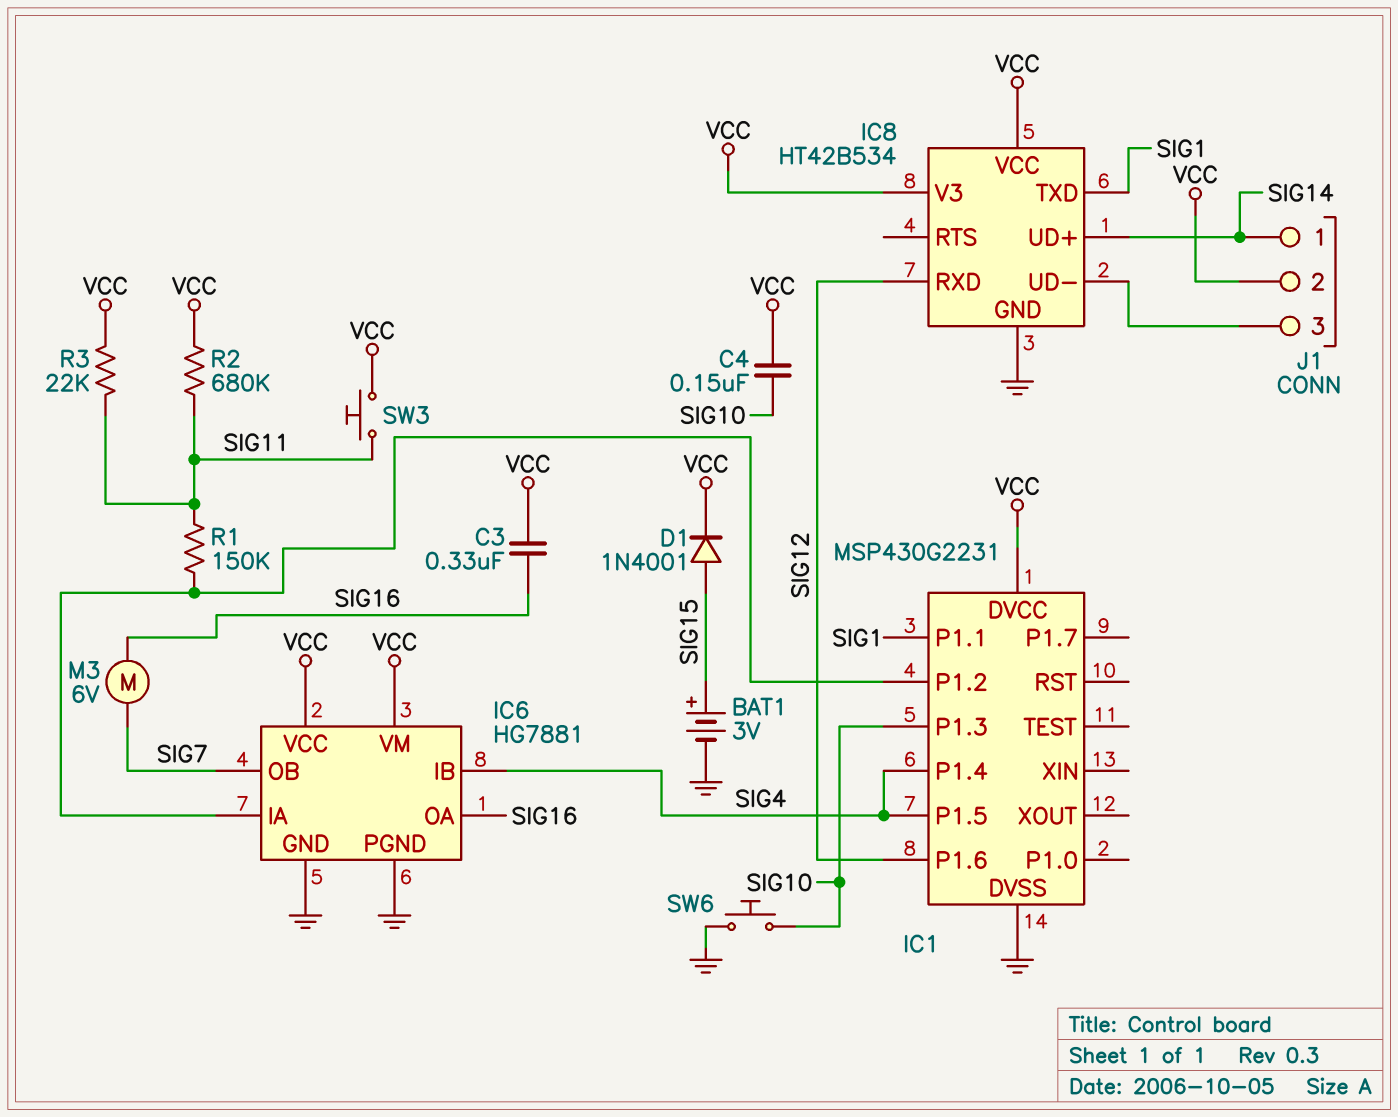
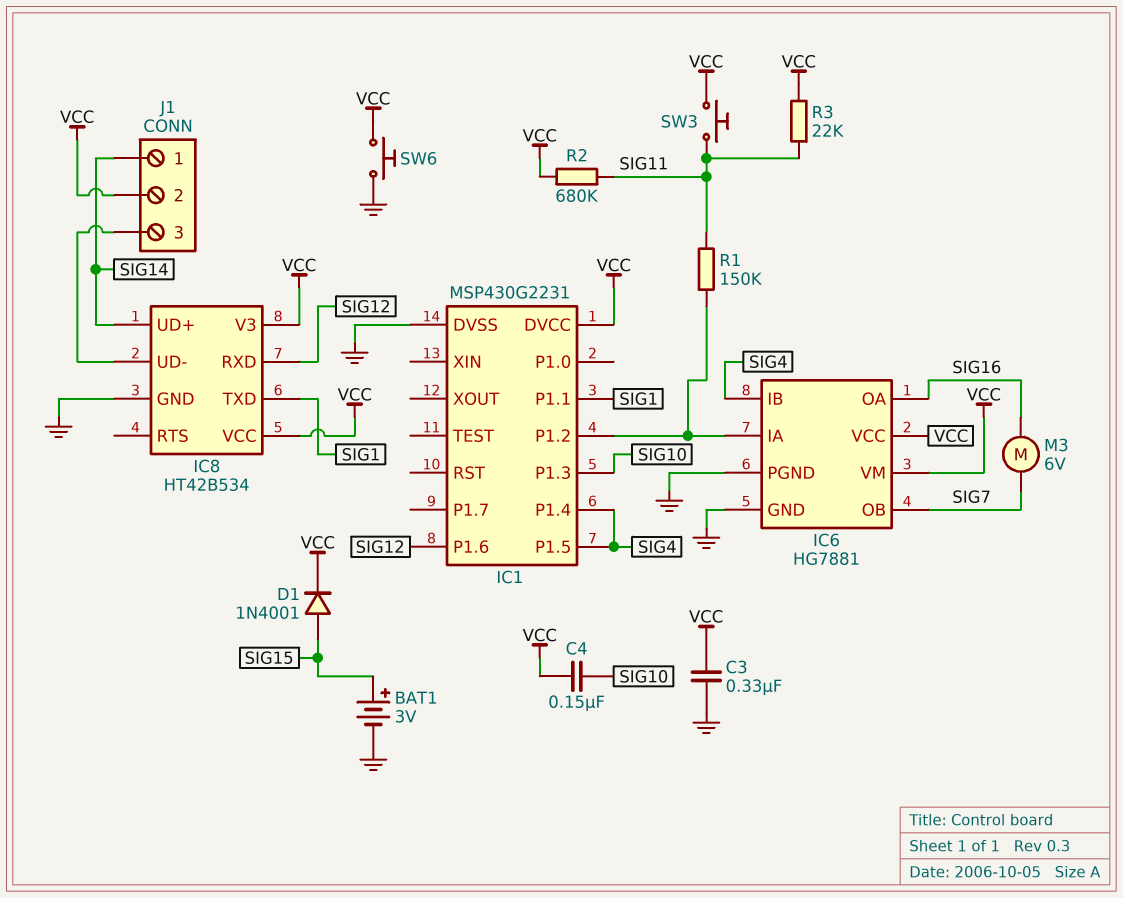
C3: 330nF (SIG16, VCC) -> 330nF (GND, VCC)
SW6: button (GND, SIG10) -> button (GND, VCC)

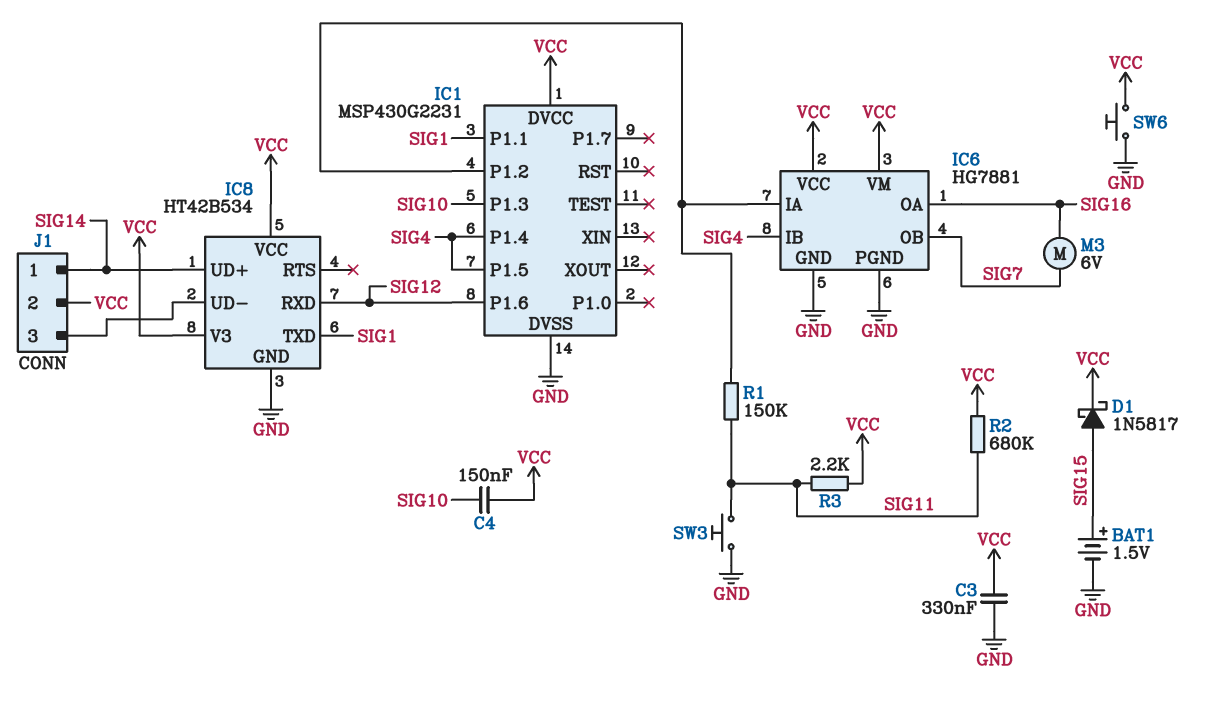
BAT1: 3V (plus SIG15, minus GND) -> 1.5V (plus SIG15, minus GND)
D1: diode 1N4001 (A SIG15, K VCC) -> schottky 1N5817 (A SIG15, K VCC)
R3: 22k (SIG11, VCC) -> 2.2k (SIG11, VCC)
SW3: button (SIG11, VCC) -> button (GND, SIG11)

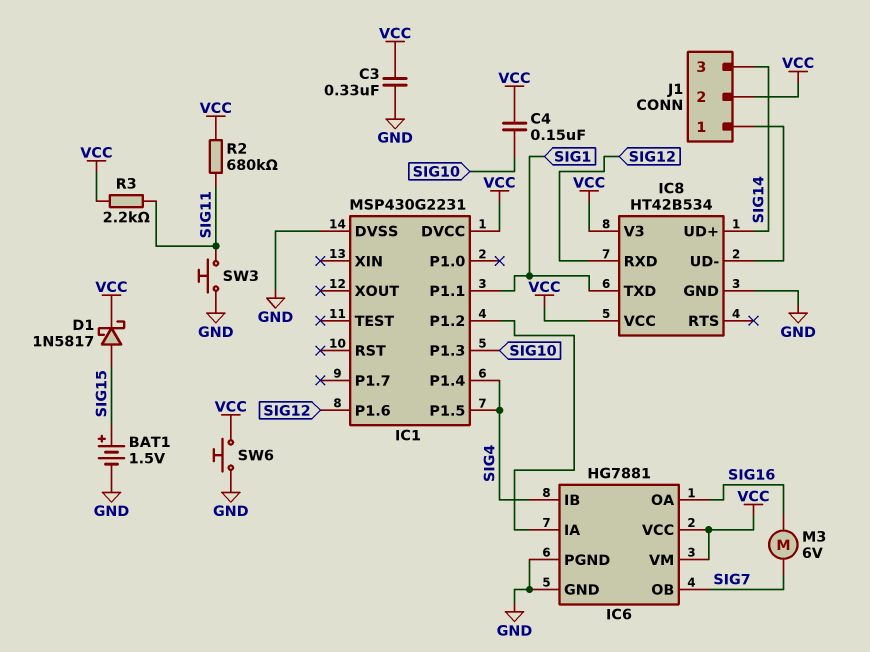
J1 pin 1: SIG14 -> IC8/UD-
J1 pin 3: IC8/UD- -> SIG14
R1: 150k (IC1/P1.2, SIG11) -> none

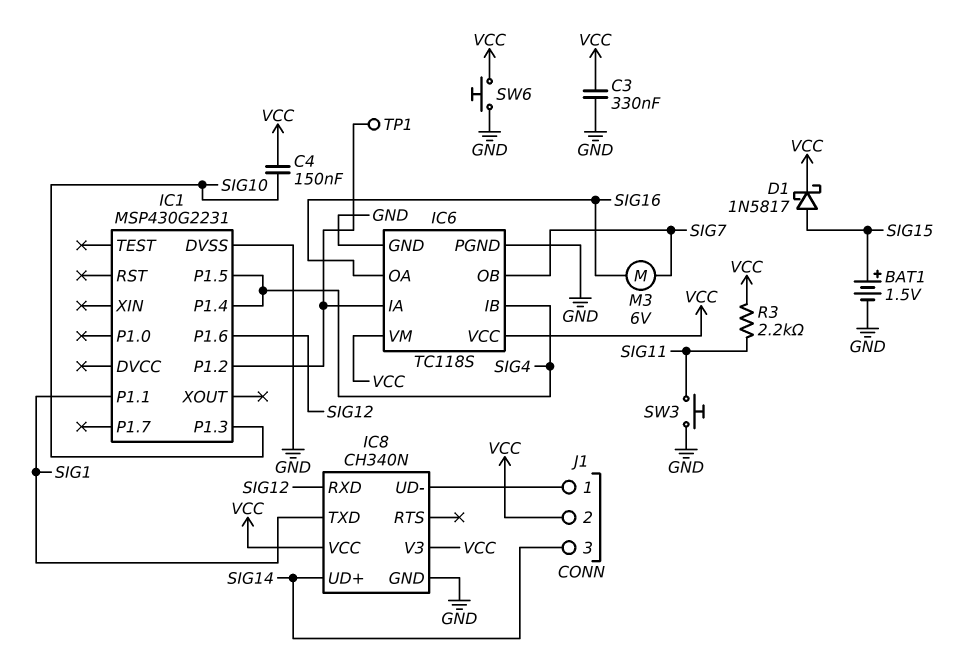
IC1 pin DVCC: VCC -> none
IC6: HG7881 -> TC118S
IC8: HT42B534 -> CH340N
R2: 680k (SIG11, VCC) -> none
TP1: none -> test point (IC1/P1.2)

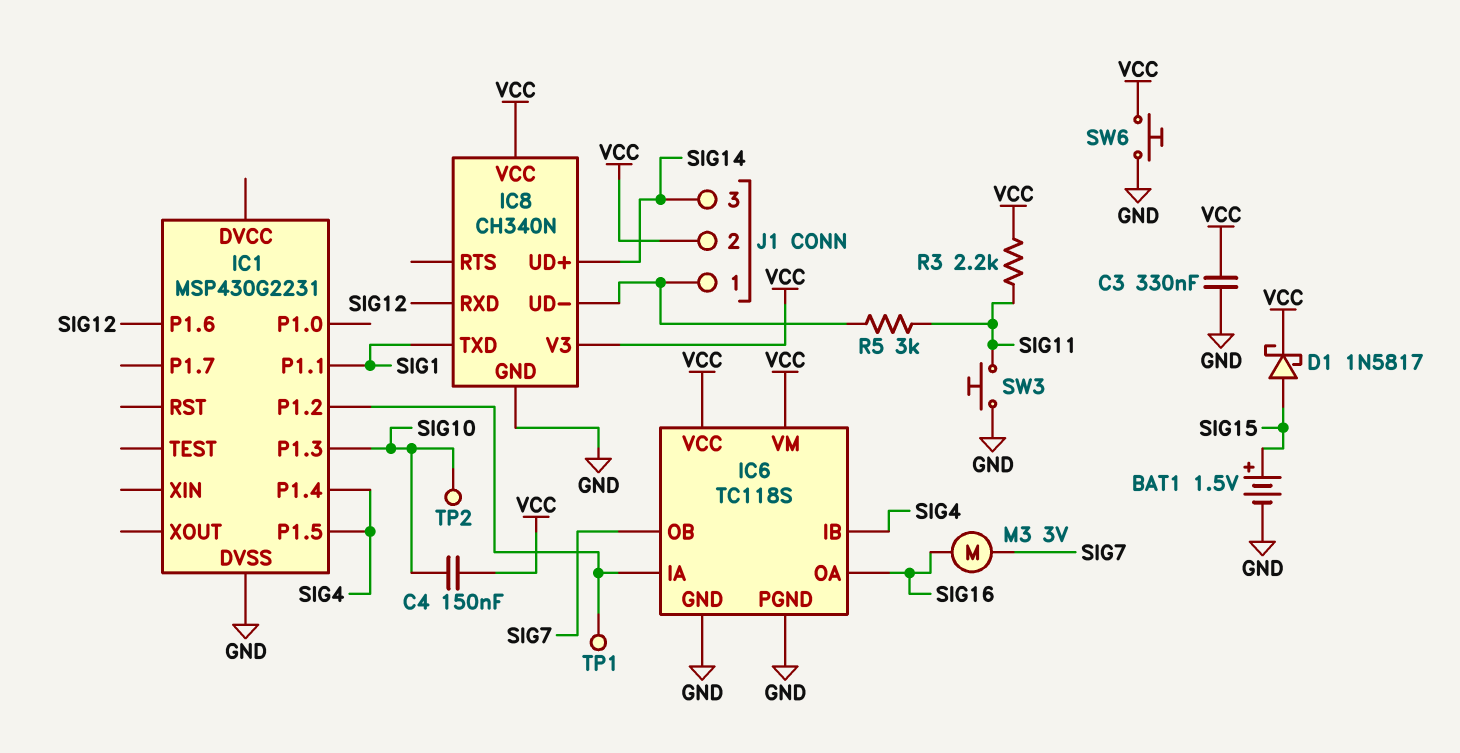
M3: motor 6V (SIG7, SIG16) -> motor 3V (SIG7, SIG16)
R5: none -> 3k (IC8/UD-, SIG11)
TP2: none -> test point (SIG10)

